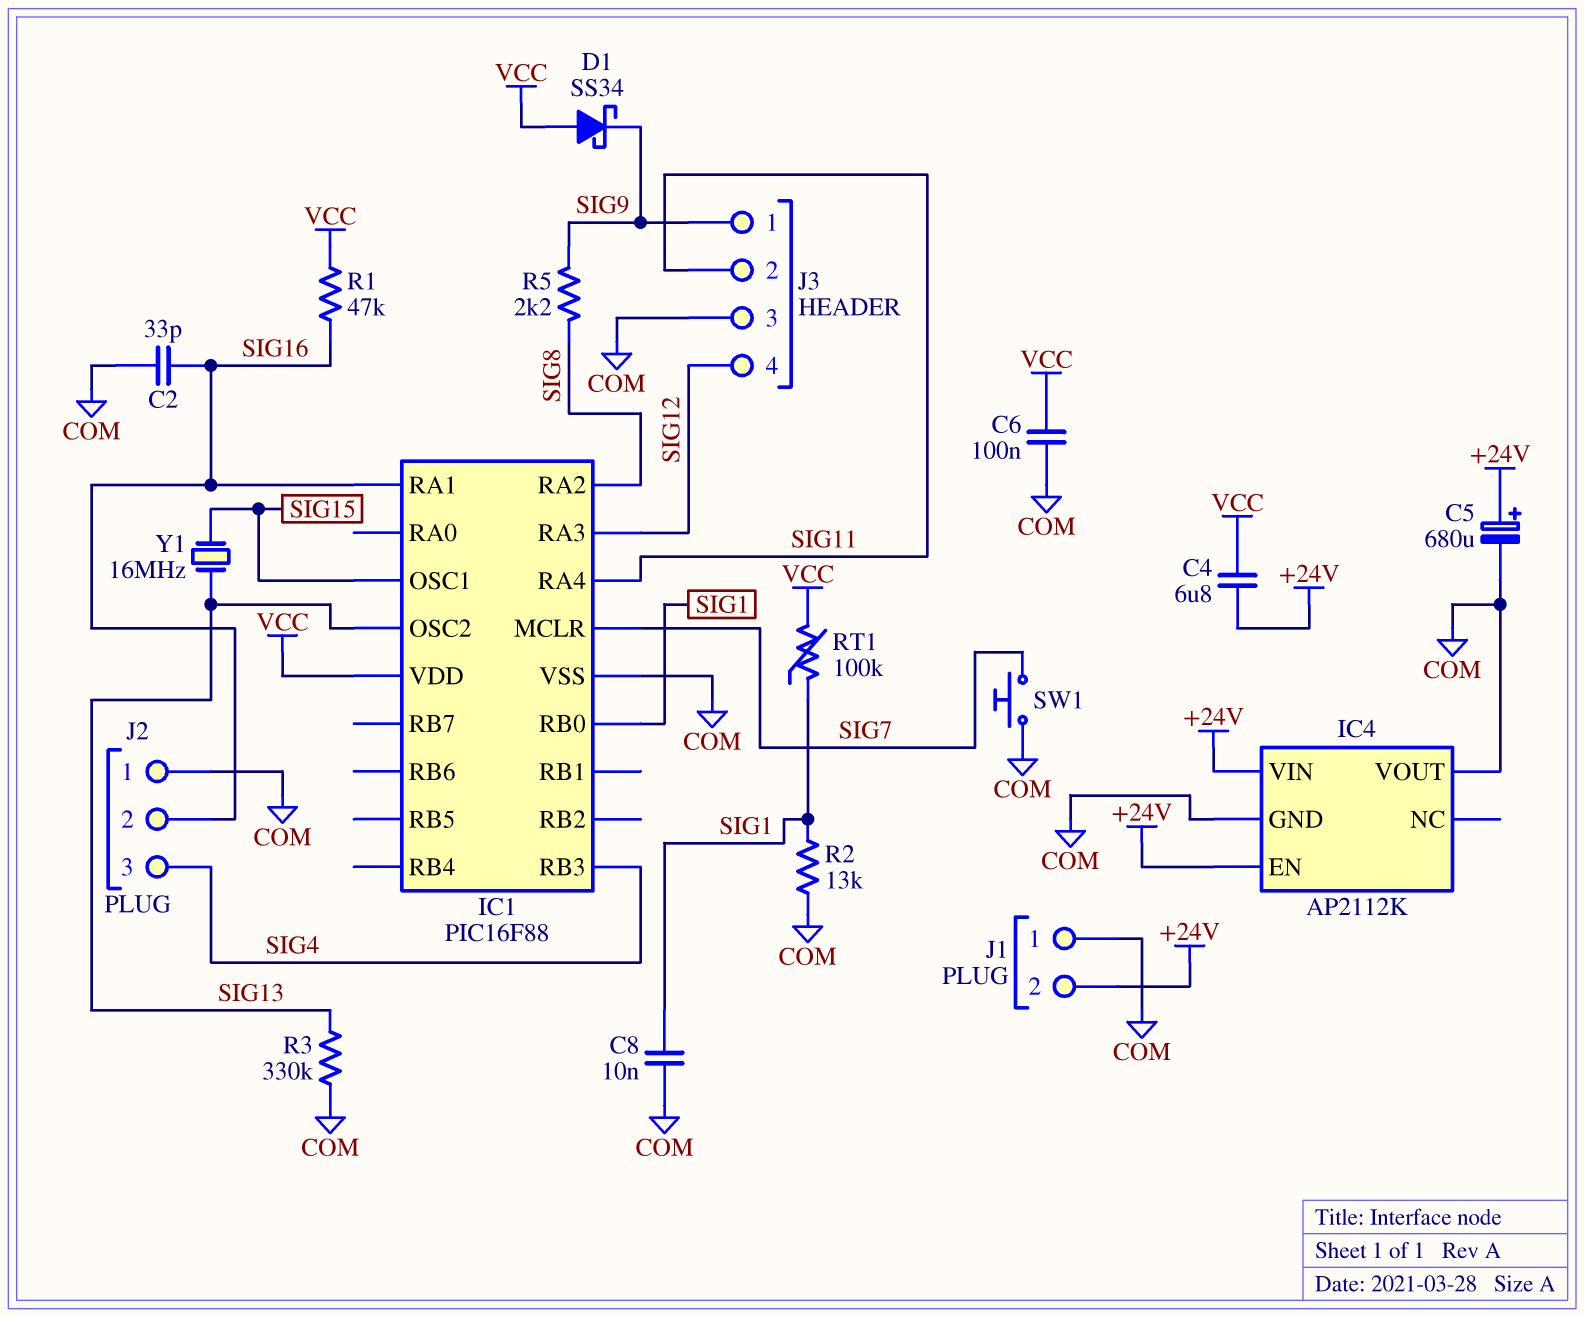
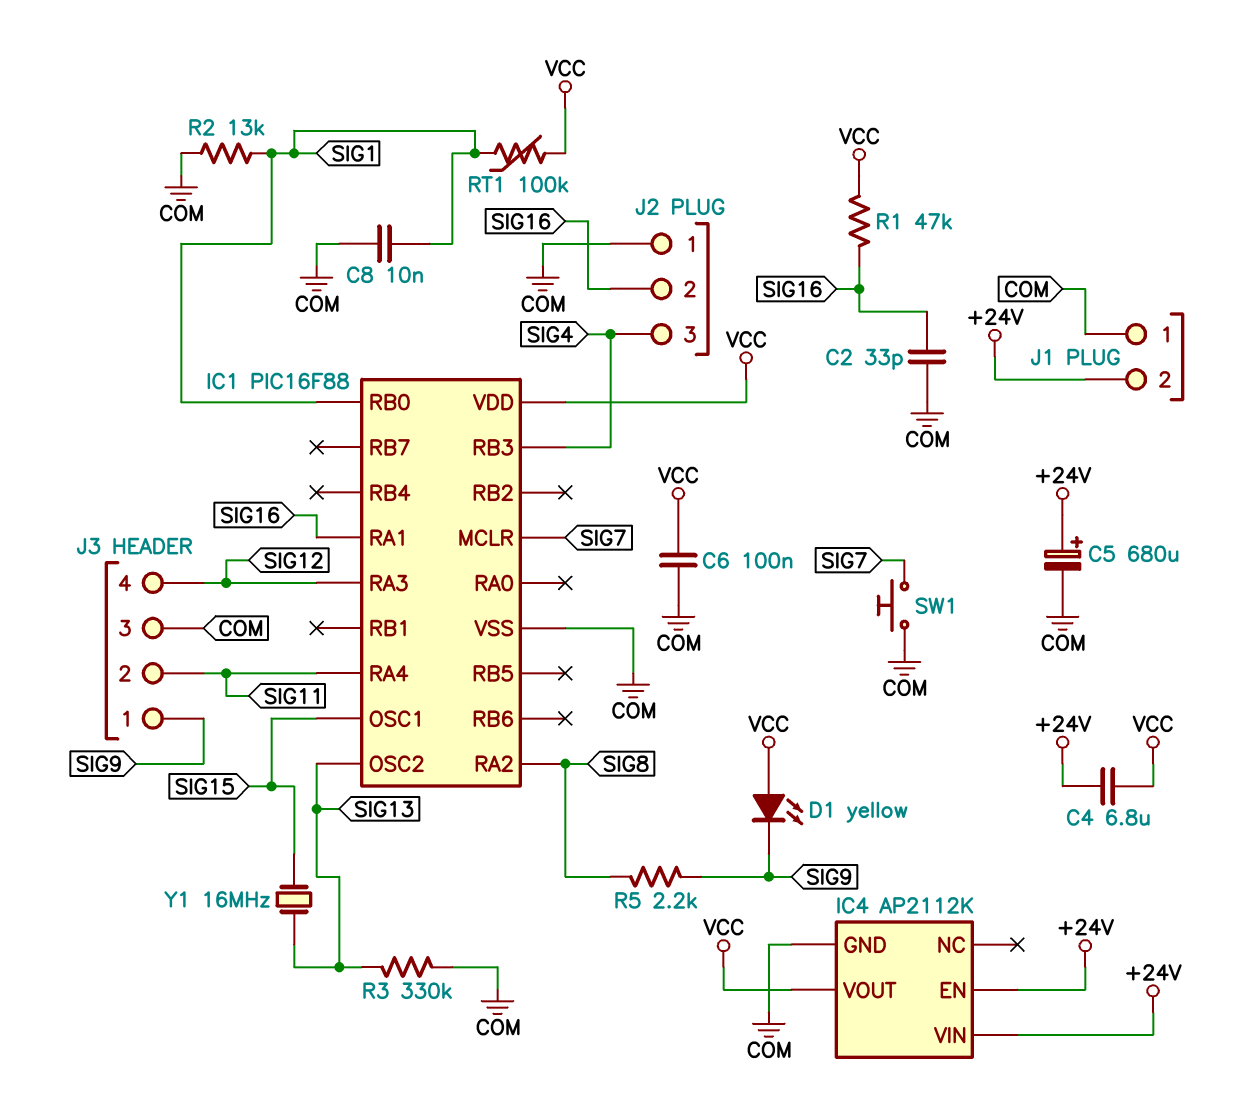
D1: schottky SS34 (A VCC, K SIG9) -> LED yellow (A VCC, K SIG9)
IC4 pin VOUT: COM -> VCC

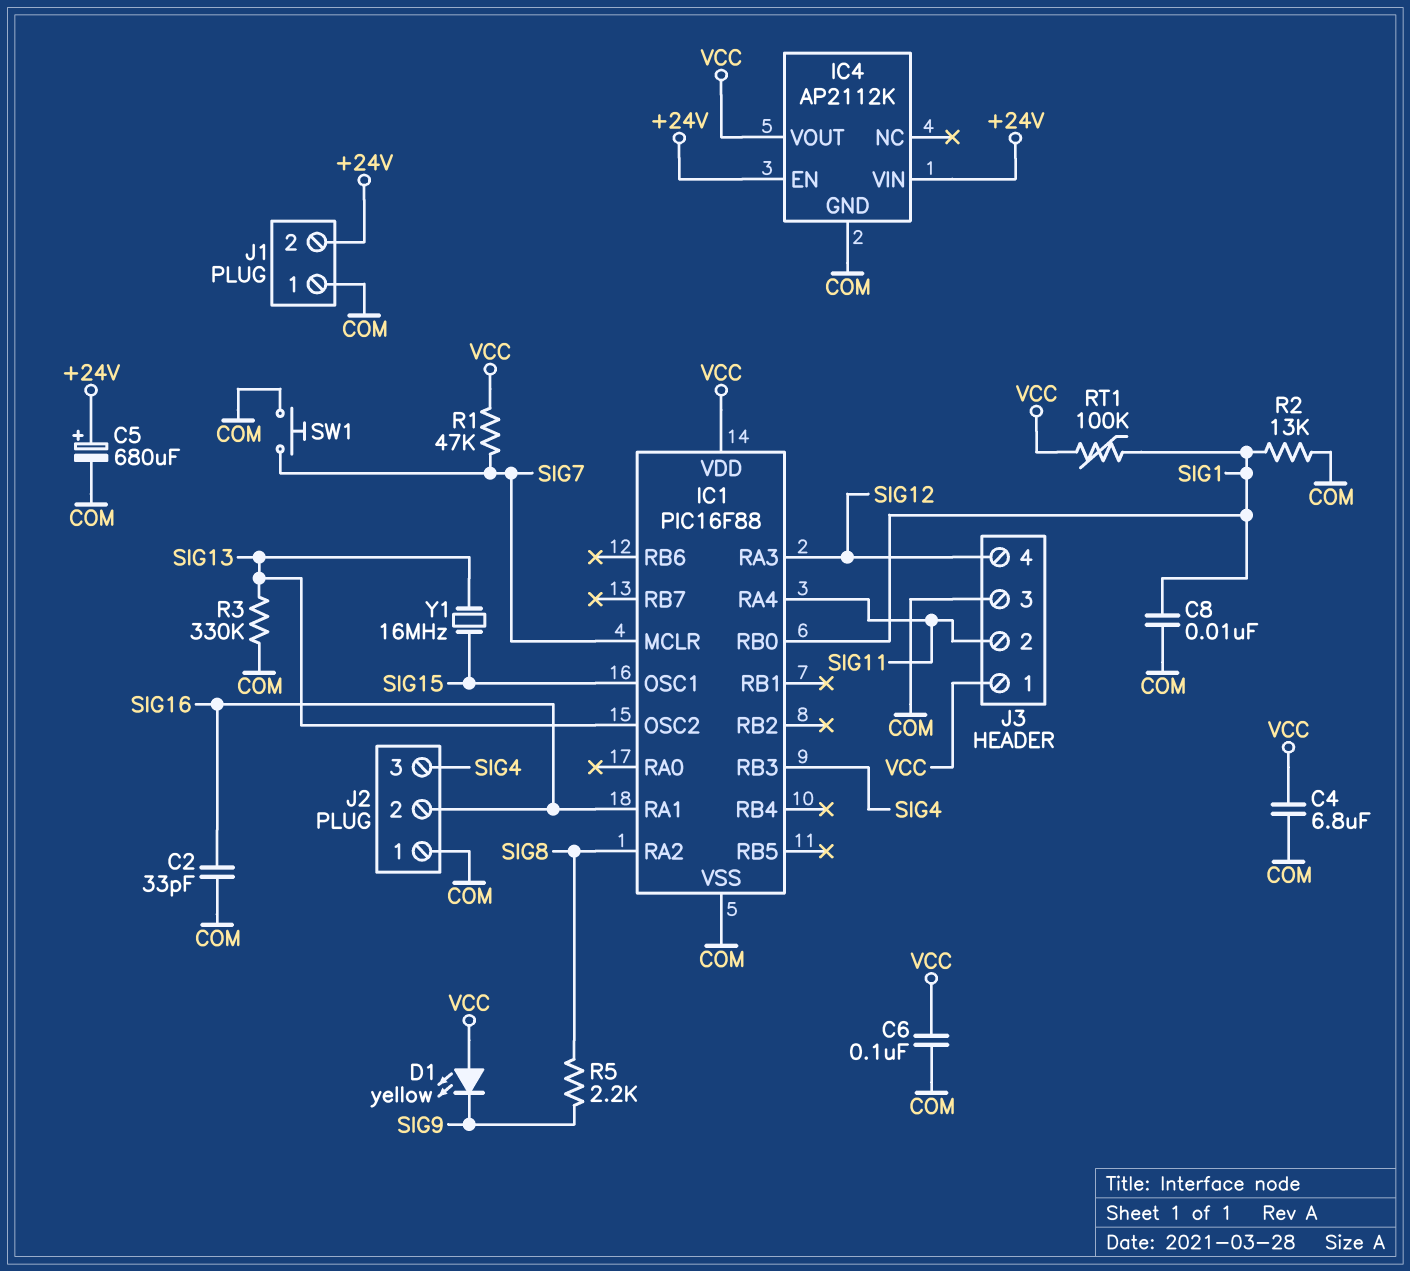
C4: 6.8uF (+24V, VCC) -> 6.8uF (COM, VCC)
J3 pin 1: SIG9 -> VCC
R1: 47k (SIG16, VCC) -> 47k (SIG7, VCC)

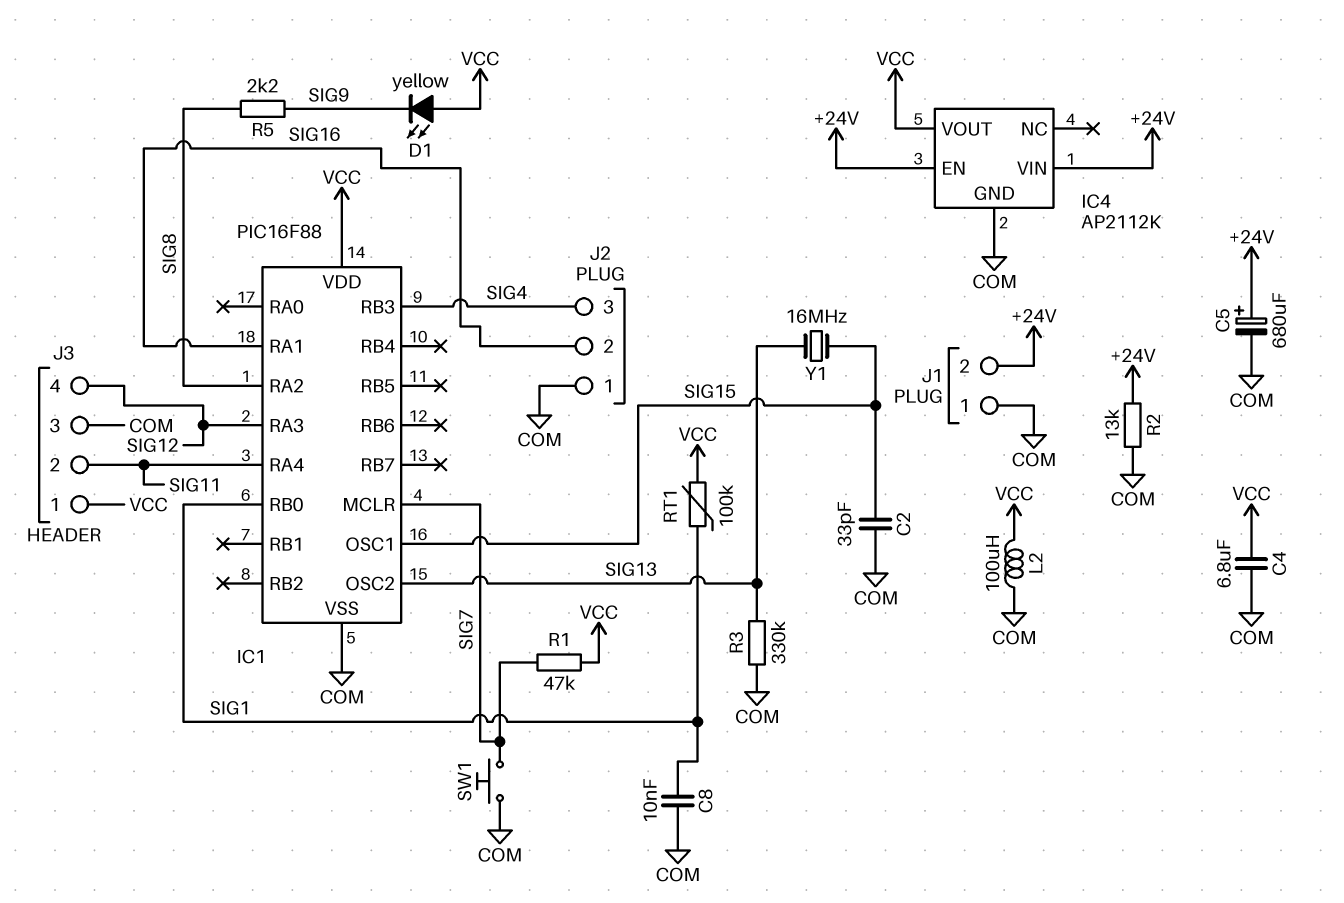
C2: 33pF (COM, SIG16) -> 33pF (COM, SIG15)
C6: 100nF (COM, VCC) -> none
L2: none -> 100uH (COM, VCC)
R2: 13k (COM, SIG1) -> 13k (+24V, COM)

